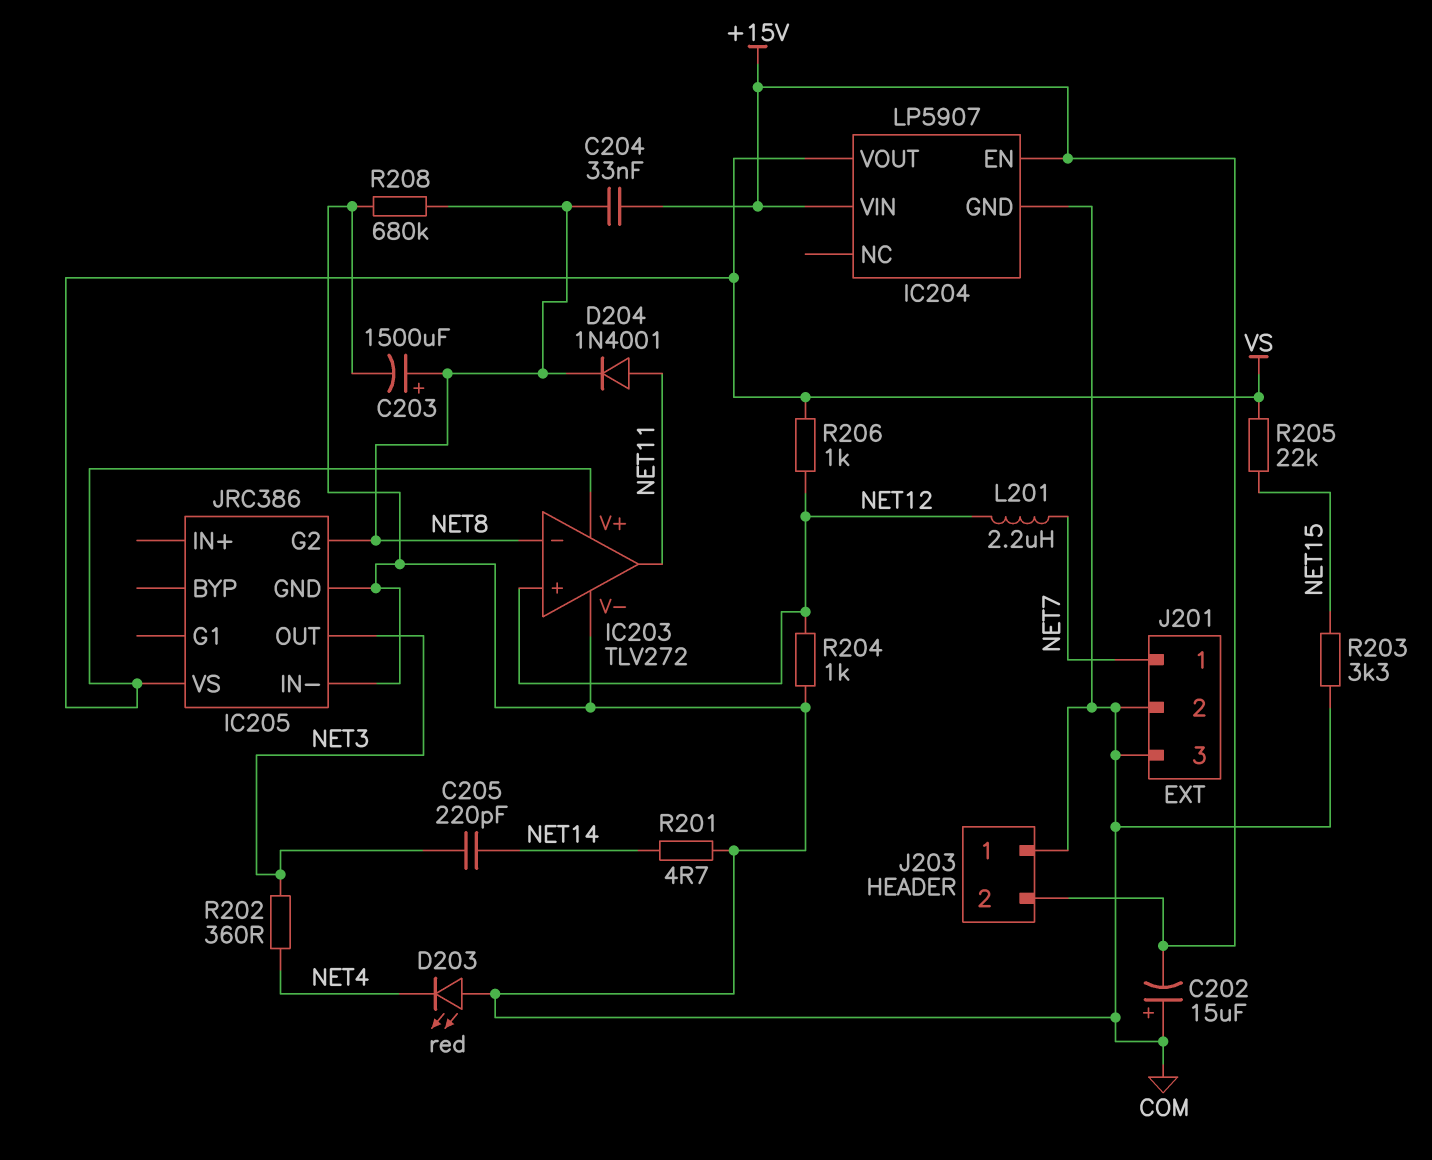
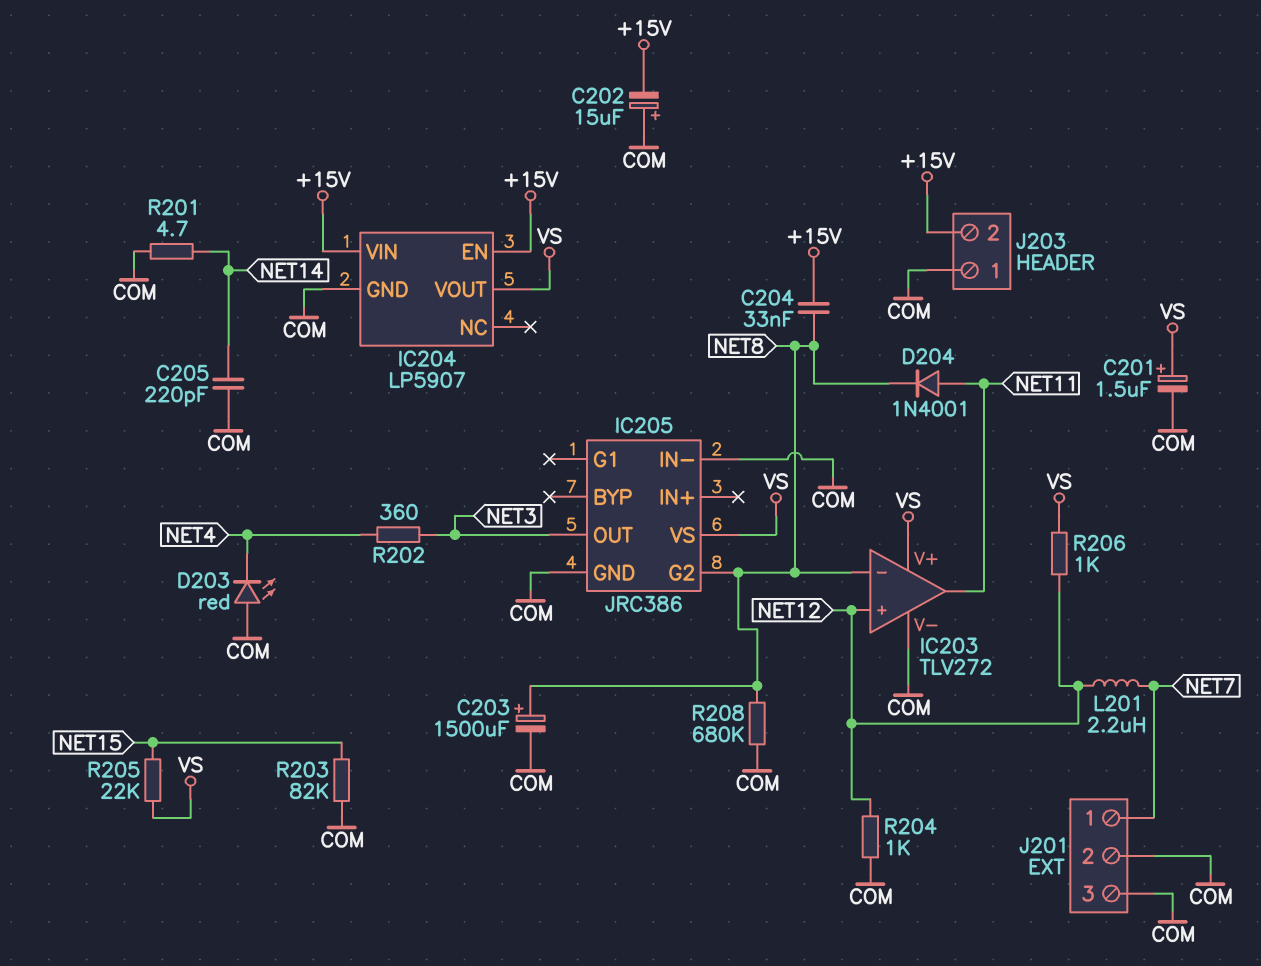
C201: none -> 1.5uF (plus VS, minus COM)
C205: 220pF (NET3, NET14) -> 220pF (COM, NET14)
R203: 3.3k (COM, NET15) -> 82k (COM, NET15)

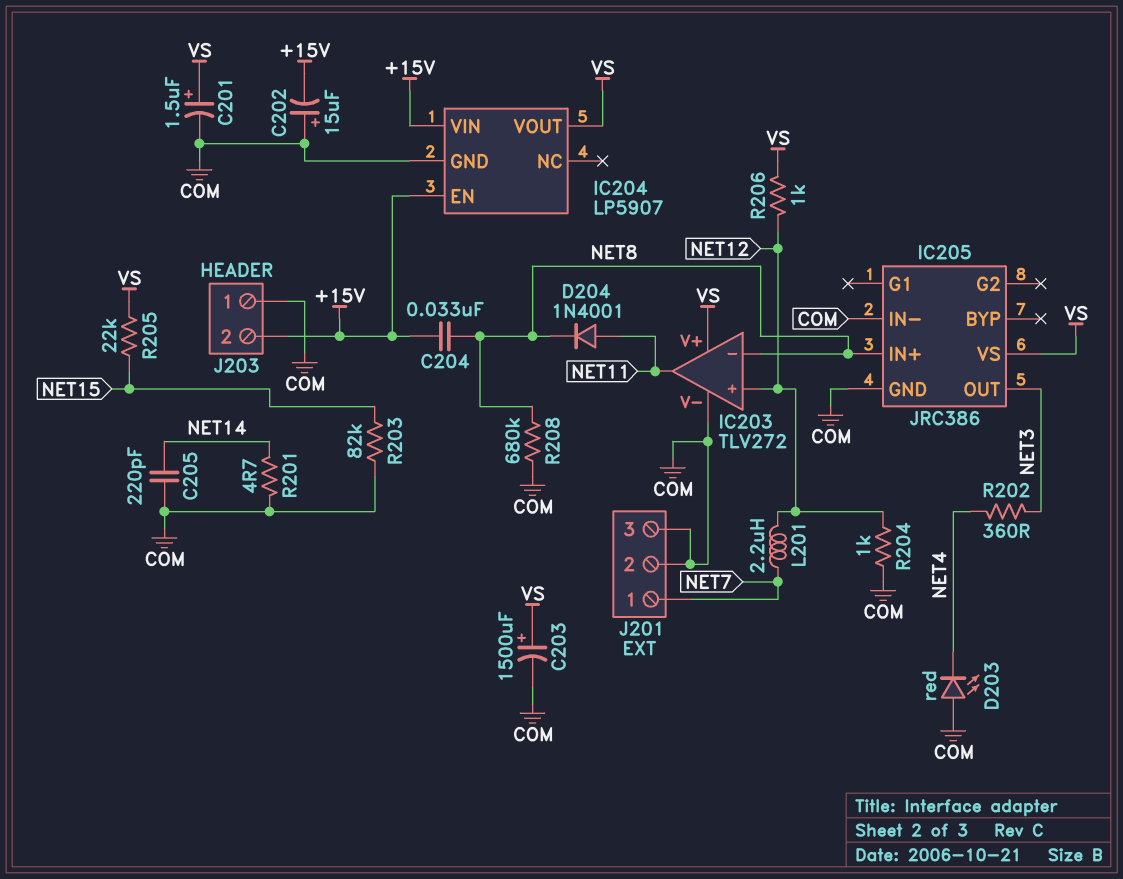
C203: 1500uF (plus NET8, minus COM) -> 1500uF (plus VS, minus COM)
IC205 pin G2: NET8 -> none
IC205 pin IN+: none -> NET8

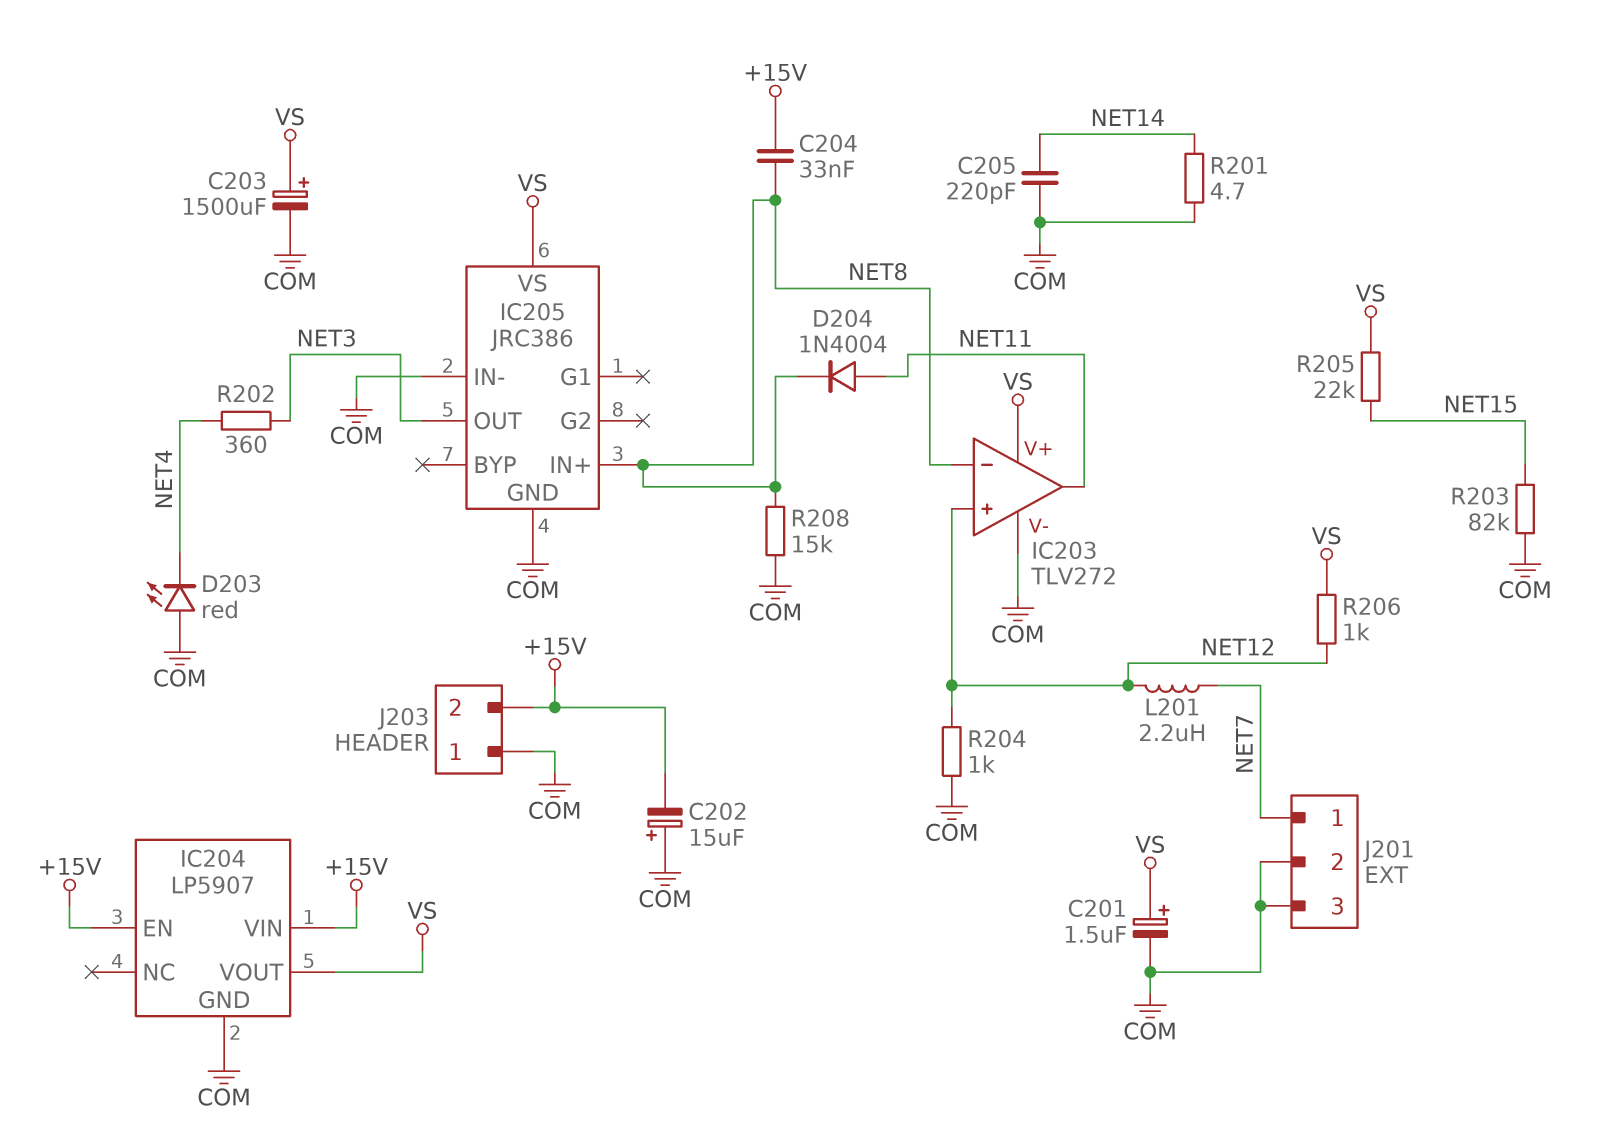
D204: diode 1N4001 (A NET11, K NET8) -> diode 1N4004 (A NET11, K NET8)
R208: 680k (COM, NET8) -> 15k (COM, NET8)

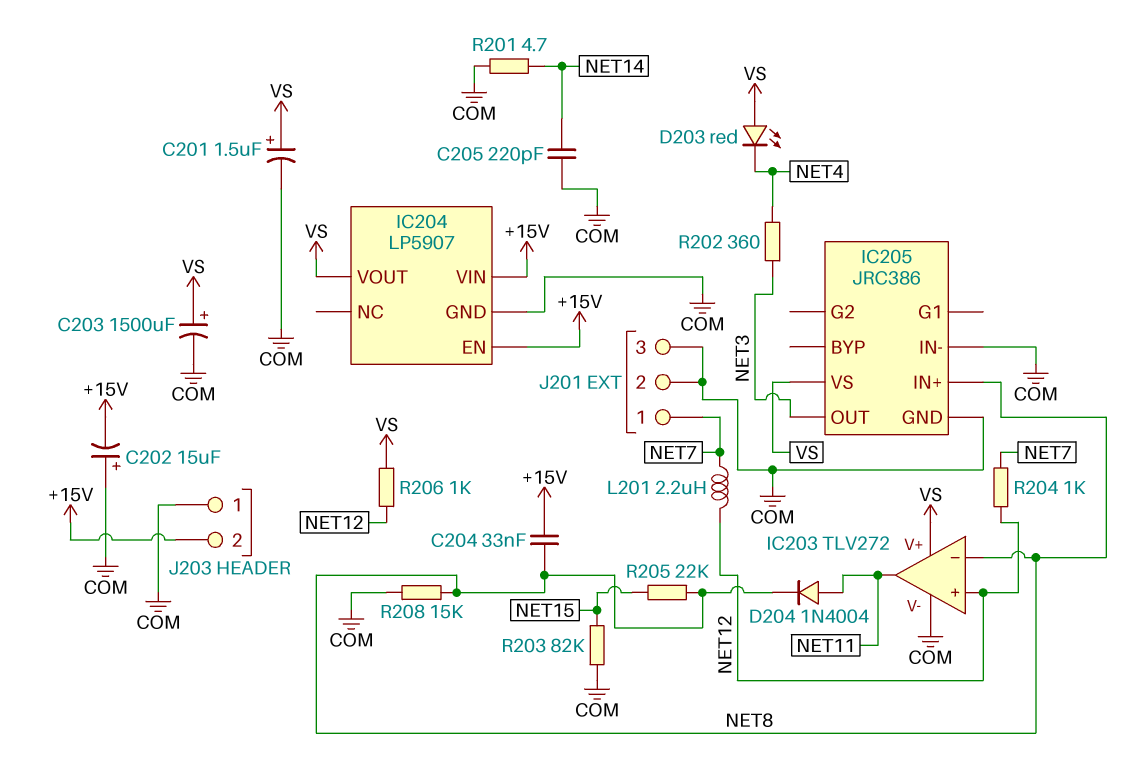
D203: LED red (A COM, K NET4) -> LED red (A VS, K NET4)
R204: 1k (COM, NET12) -> 1k (NET7, NET12)
R205: 22k (NET15, VS) -> 22k (NET8, NET15)

